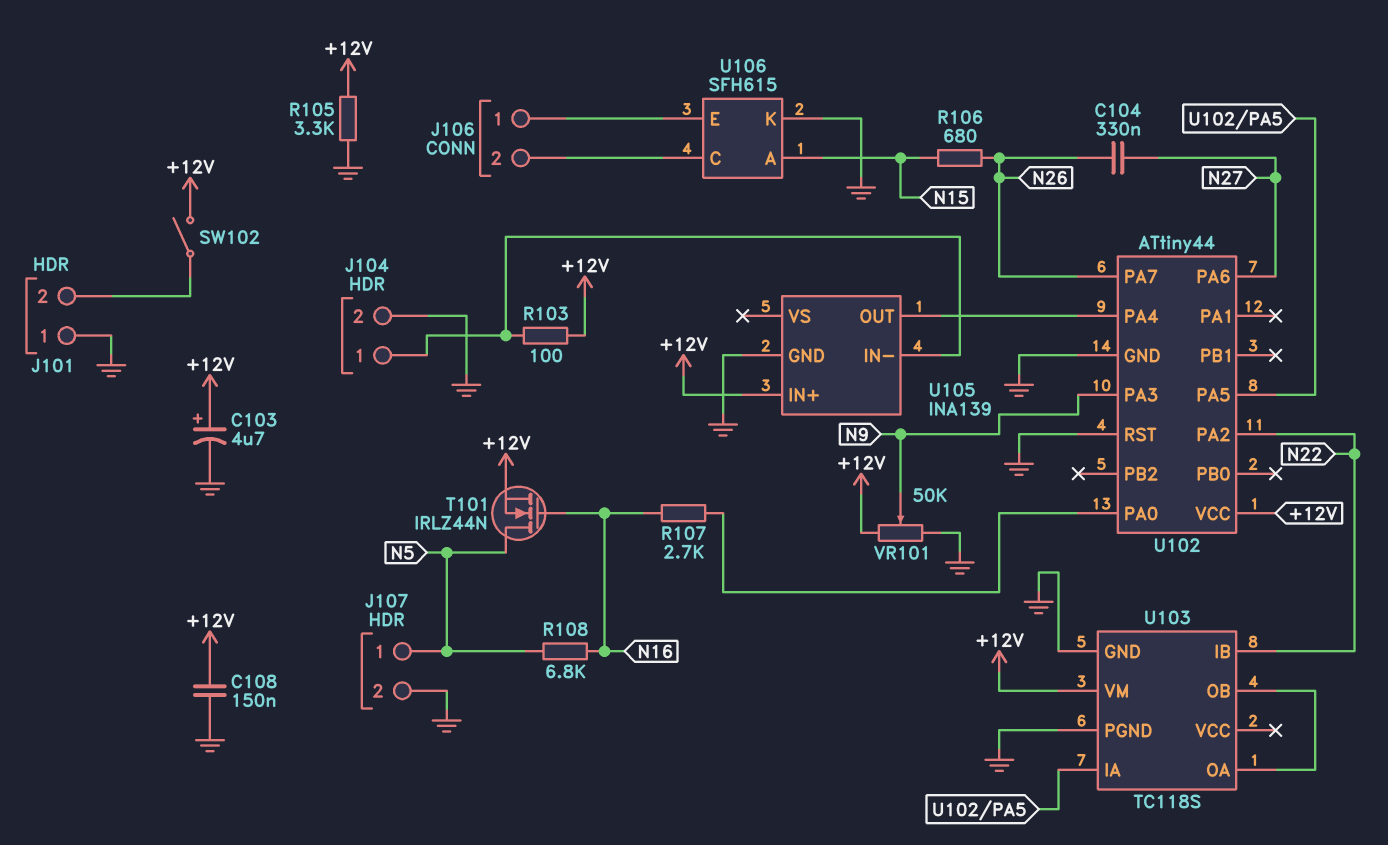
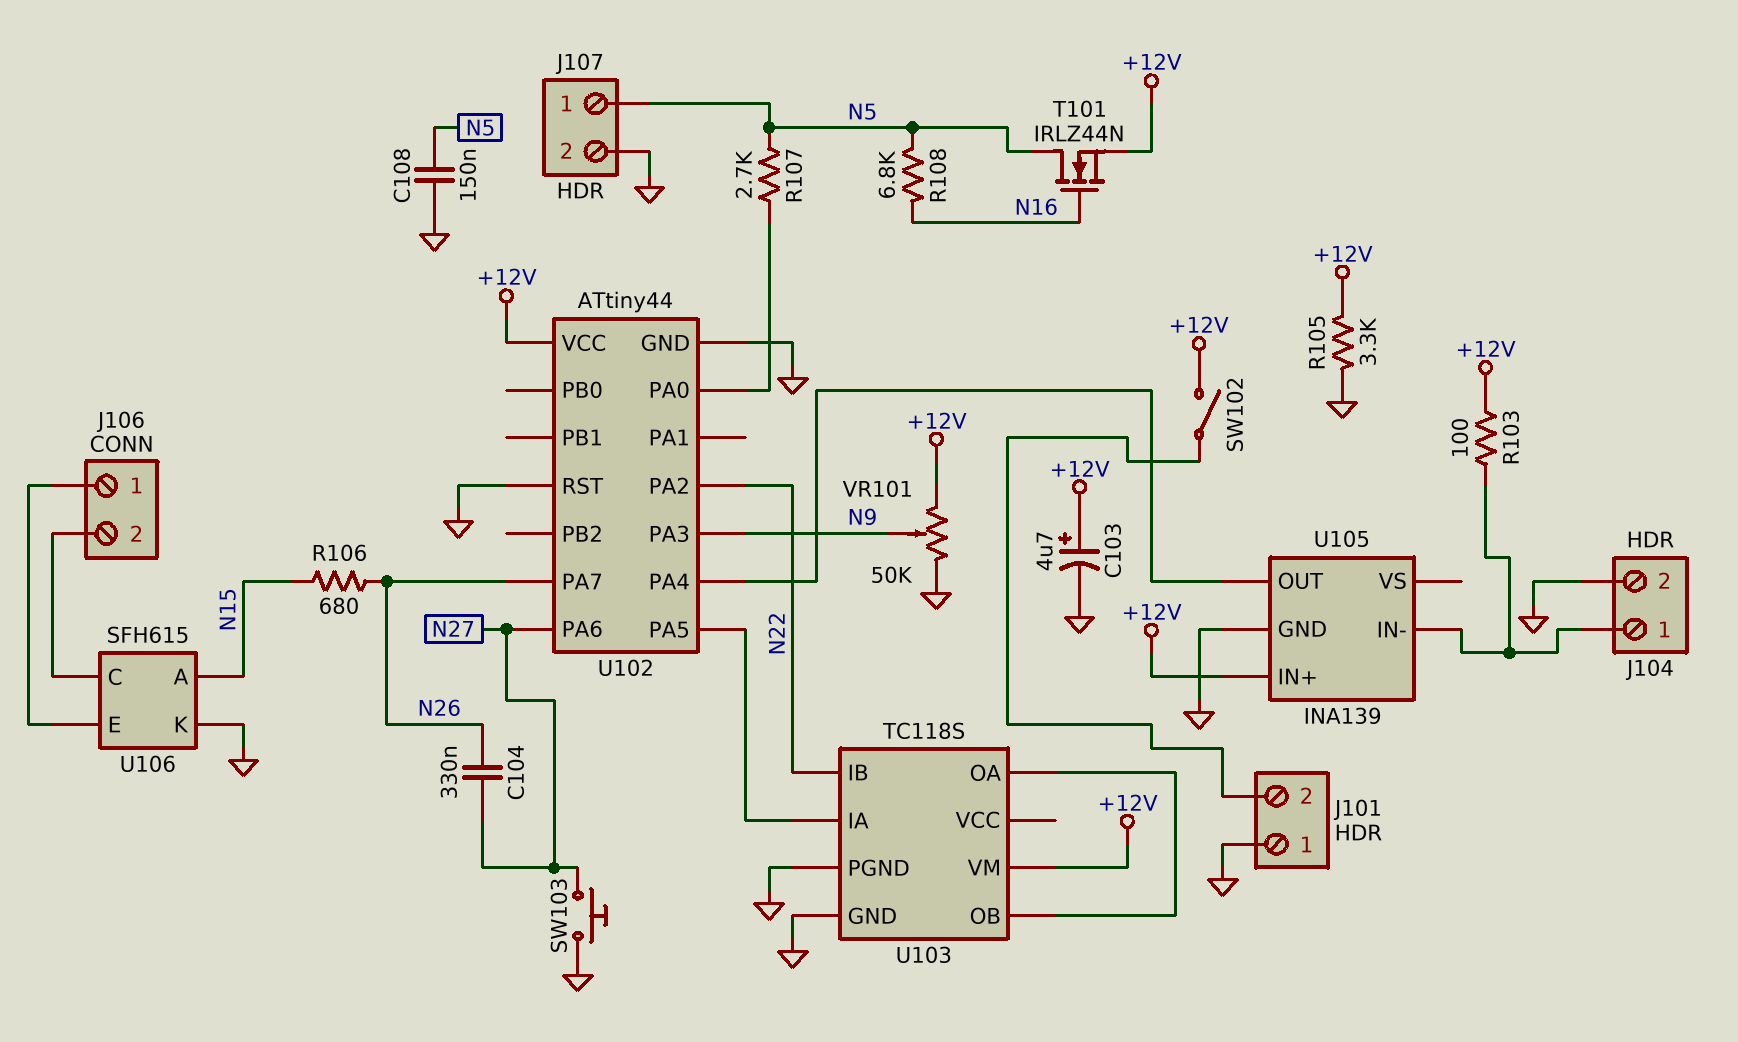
C108: 150nF (+12V, GND) -> 150nF (GND, N5)
R107: 2.7k (N16, U102/PA0) -> 2.7k (N5, U102/PA0)
SW103: none -> button (GND, N27)

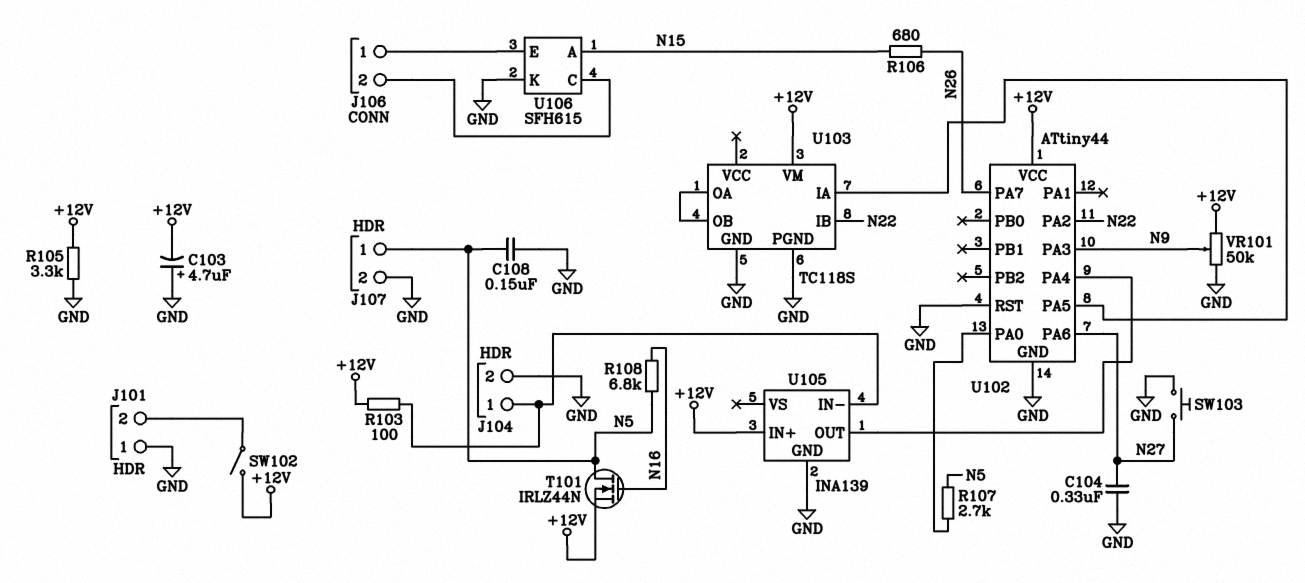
C103: 4.7uF (plus +12V, minus GND) -> 4.7uF (plus GND, minus +12V)
C104: 330nF (N26, N27) -> 330nF (GND, N27)

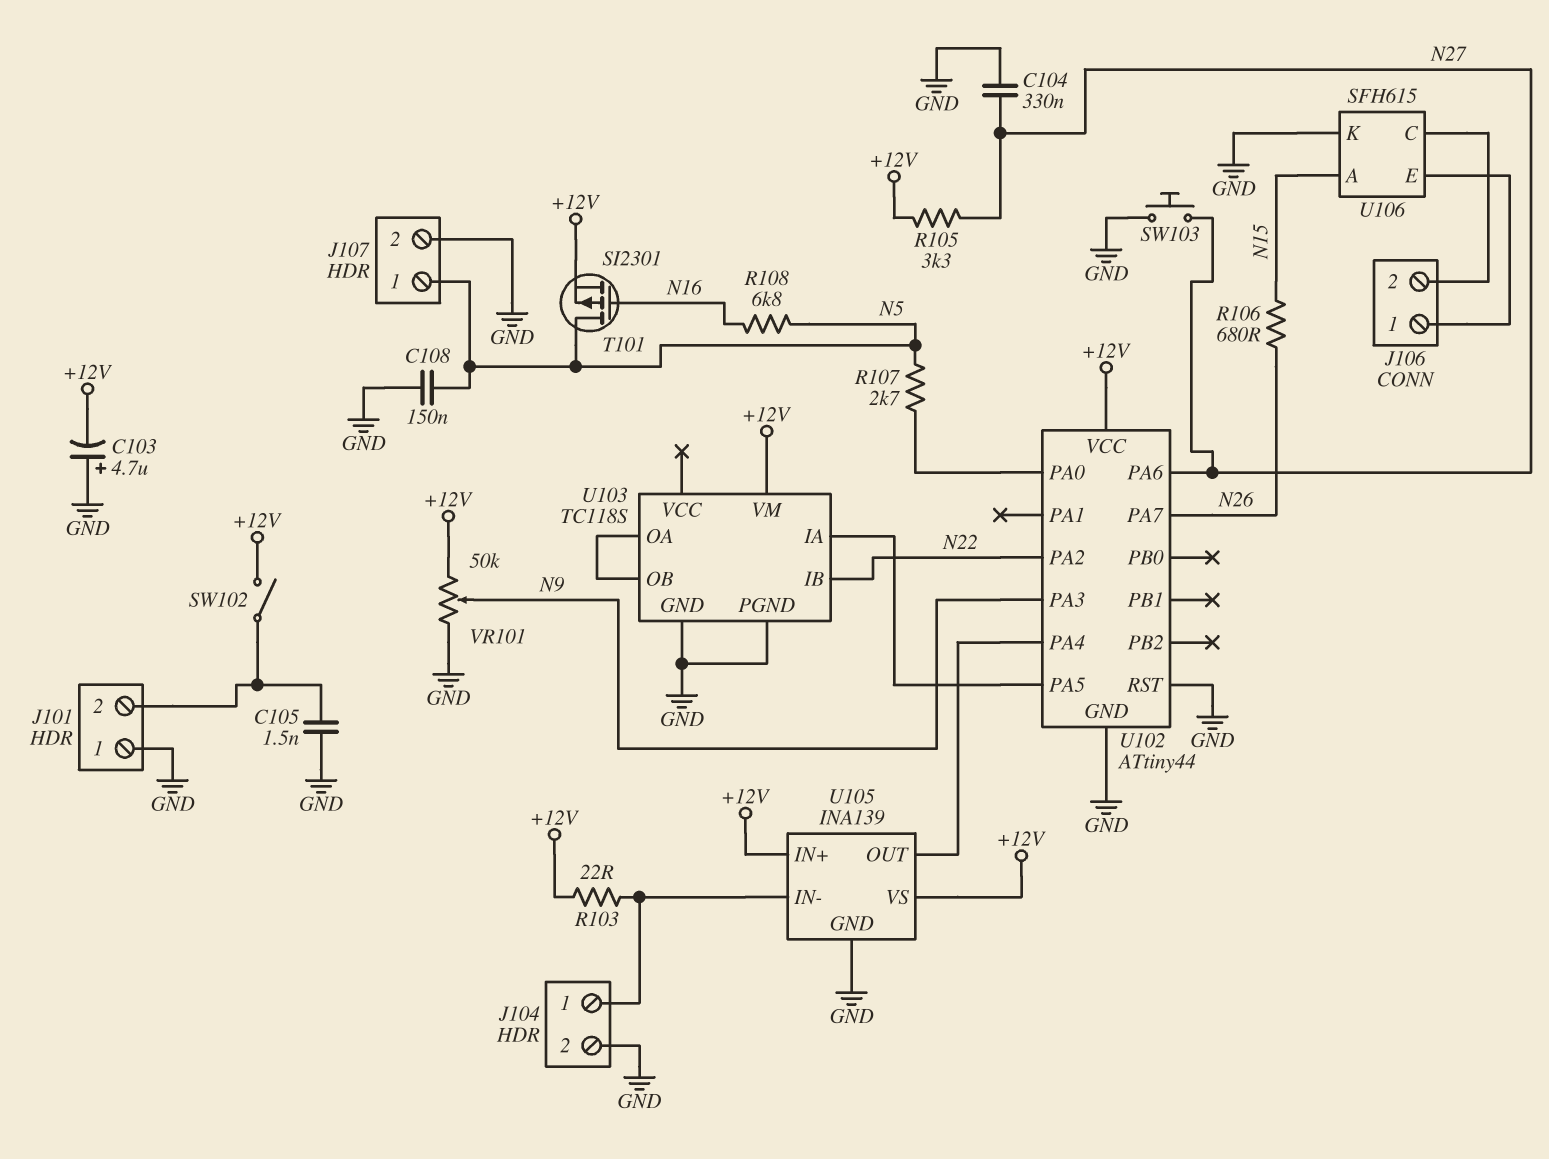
C105: none -> 1.5nF (GND, J101/2)
R103: 100 (+12V, J104/1) -> 22 (+12V, J104/1)
R105: 3.3k (+12V, GND) -> 3.3k (+12V, N27)
T101: NMOS IRLZ44N (G N16, D N5, S +12V) -> PMOS SI2301 (G N16, D N5, S +12V)
U105 pin VS: none -> +12V

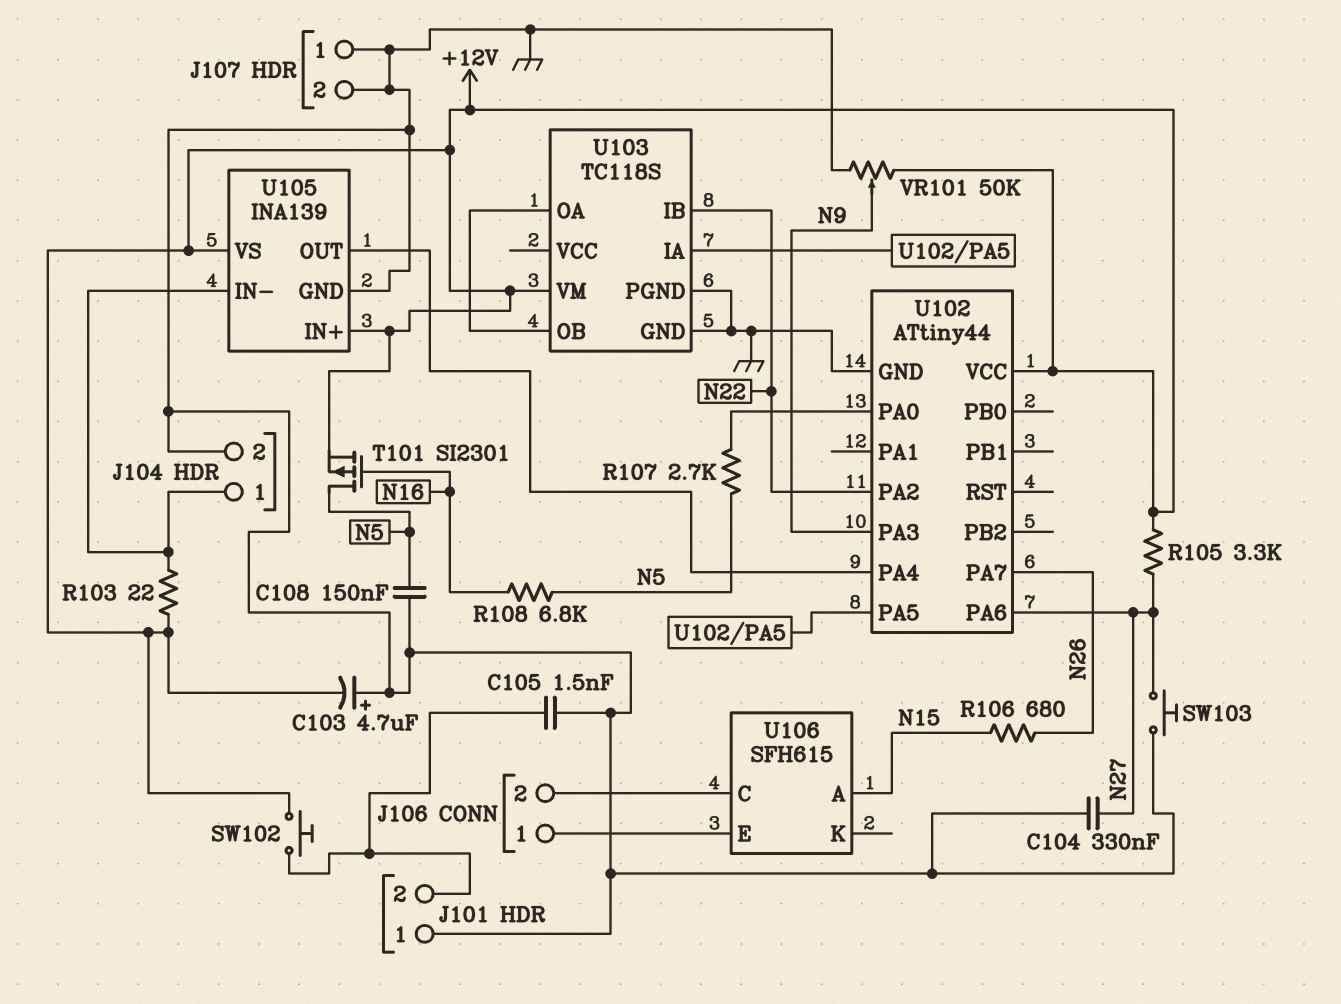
J107 pin 1: N5 -> GND
SW102: switch (+12V, J101/2) -> button (+12V, J101/2)
U102 pin RST: GND -> none
U106 pin K: GND -> none

